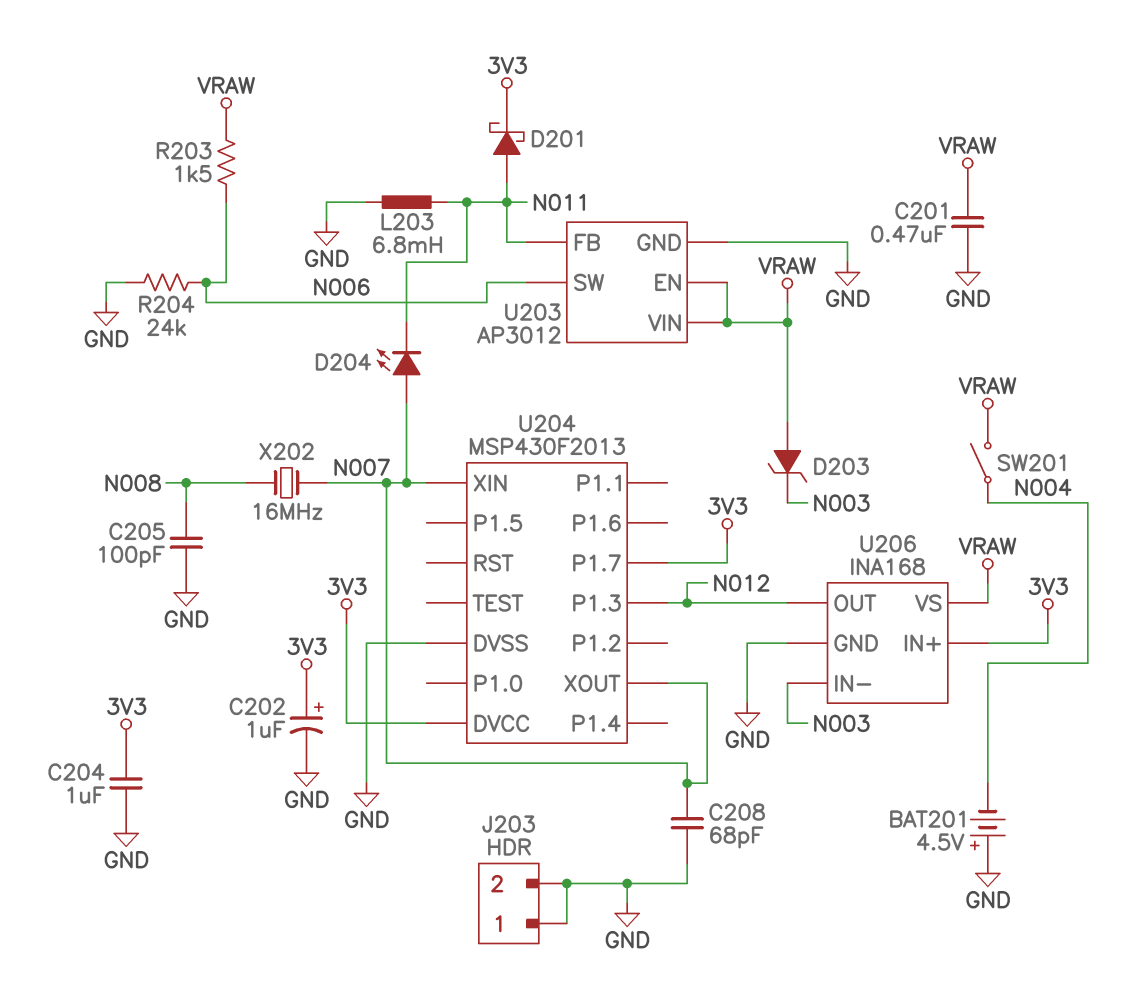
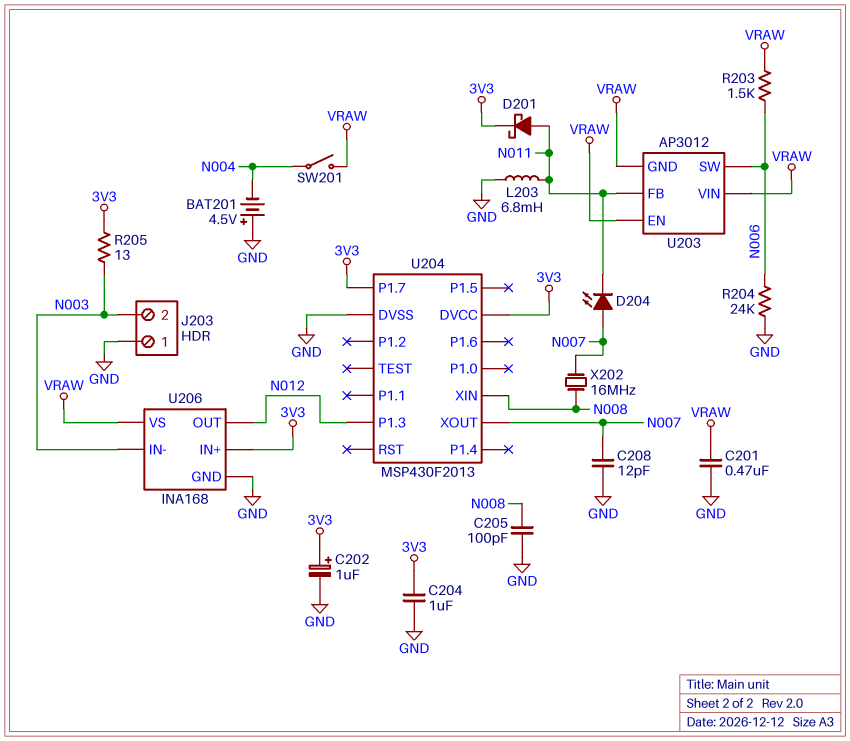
C208: 68pF (GND, N007) -> 12pF (GND, N007)
D203: zener (A VRAW, K N003) -> none
J203 pin 2: GND -> N003
R205: none -> 13 (3V3, N003)
U203 pin GND: GND -> VRAW
U204 pin XIN: N007 -> N008

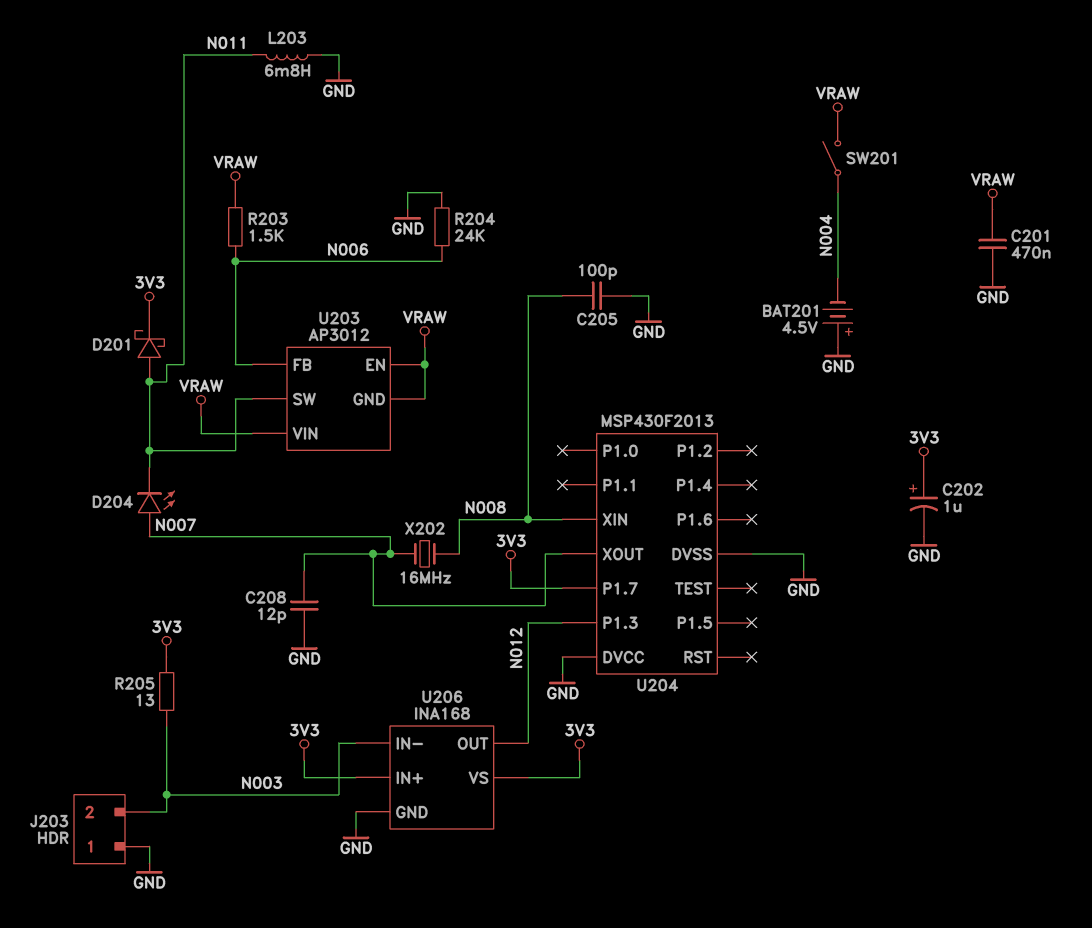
C204: 1uF (3V3, GND) -> none
U203 pin FB: N011 -> N006
U203 pin SW: N006 -> N011
U204 pin DVCC: 3V3 -> GND
U206 pin VS: VRAW -> 3V3

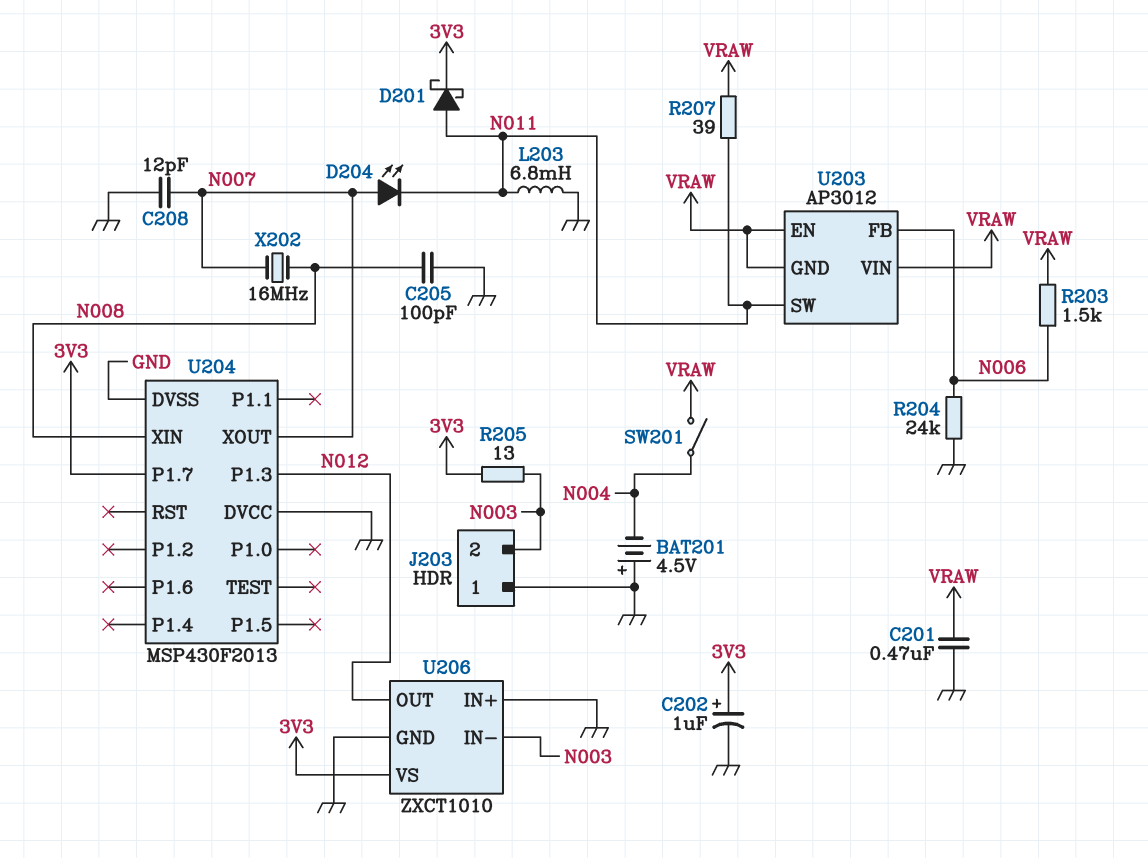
R207: none -> 39 (N011, VRAW)
U206: INA168 -> ZXCT1010
U206 pin IN+: 3V3 -> GND

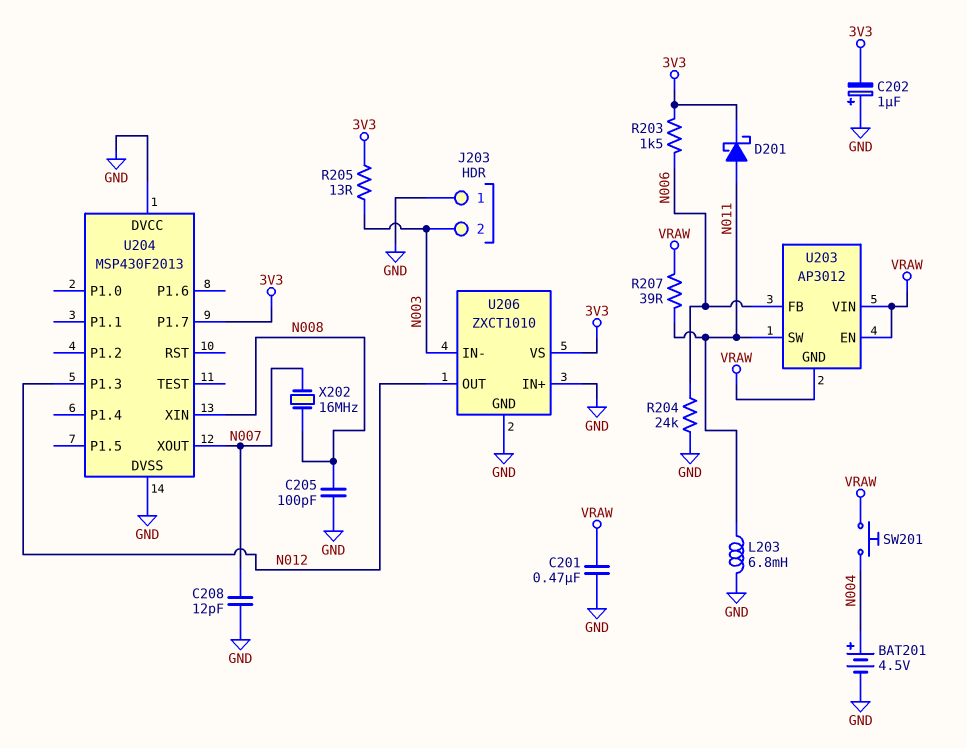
BAT201: 4.5V (plus GND, minus N004) -> 4.5V (plus N004, minus GND)
C202: 1uF (plus 3V3, minus GND) -> 1uF (plus GND, minus 3V3)
D204: LED (A N007, K N011) -> none
R203: 1.5k (N006, VRAW) -> 1.5k (3V3, N006)
SW201: switch (N004, VRAW) -> button (N004, VRAW)

